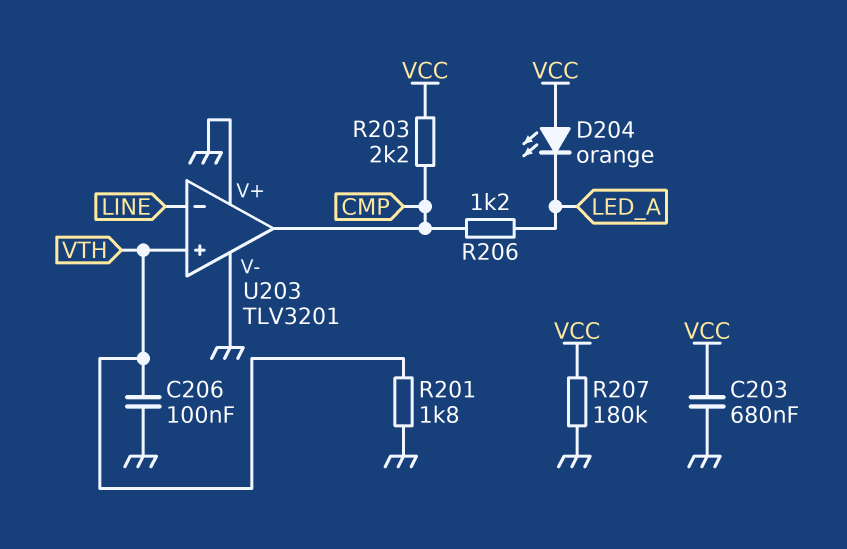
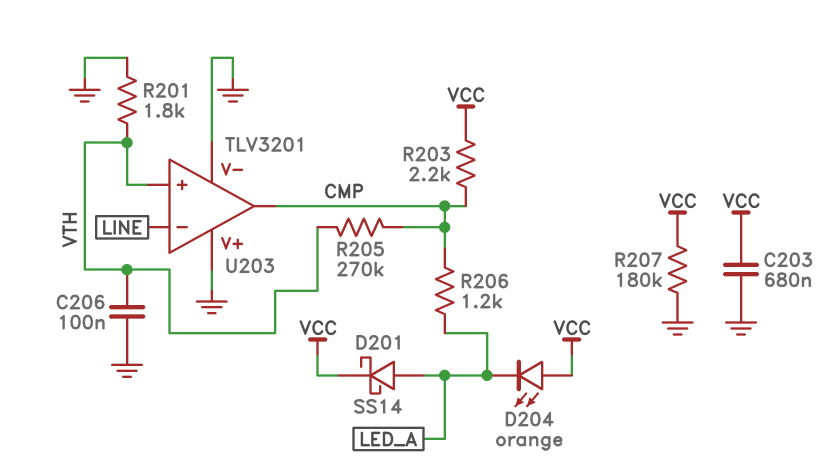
D201: none -> schottky SS14 (A LED_A, K VCC)
R205: none -> 270k (CMP, VTH)

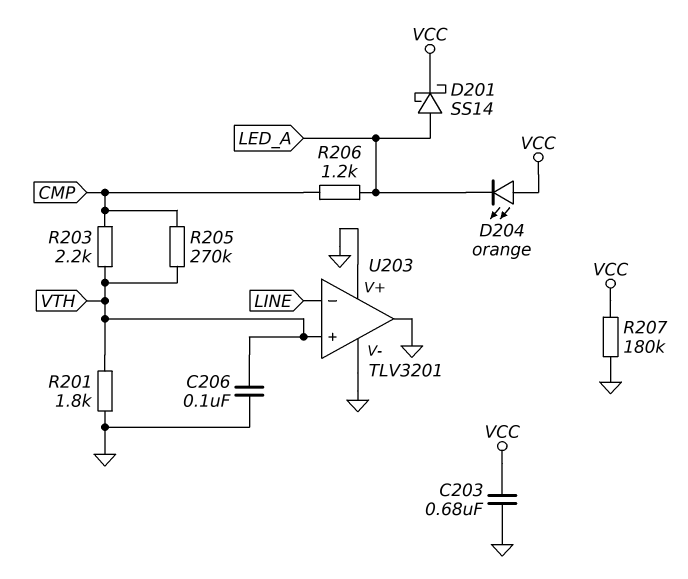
R203: 2.2k (CMP, VCC) -> 2.2k (CMP, VTH)
U203 pin out: CMP -> GND

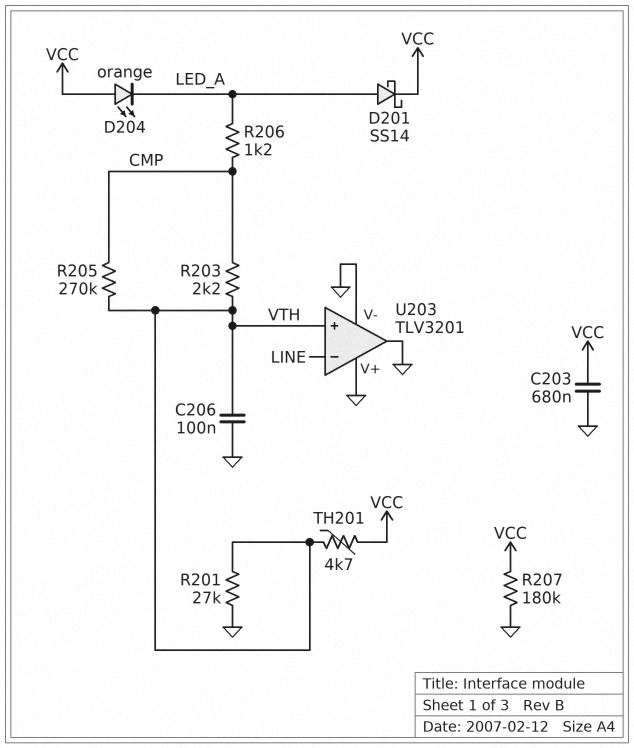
R201: 1.8k (GND, VTH) -> 27k (GND, VTH)
TH201: none -> 4.7k (VCC, VTH)

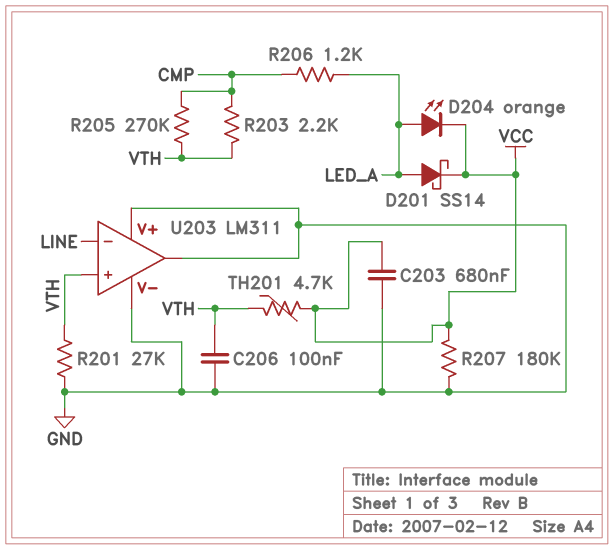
D204: LED orange (A VCC, K LED_A) -> LED orange (A LED_A, K VCC)
U203: TLV3201 -> LM311

